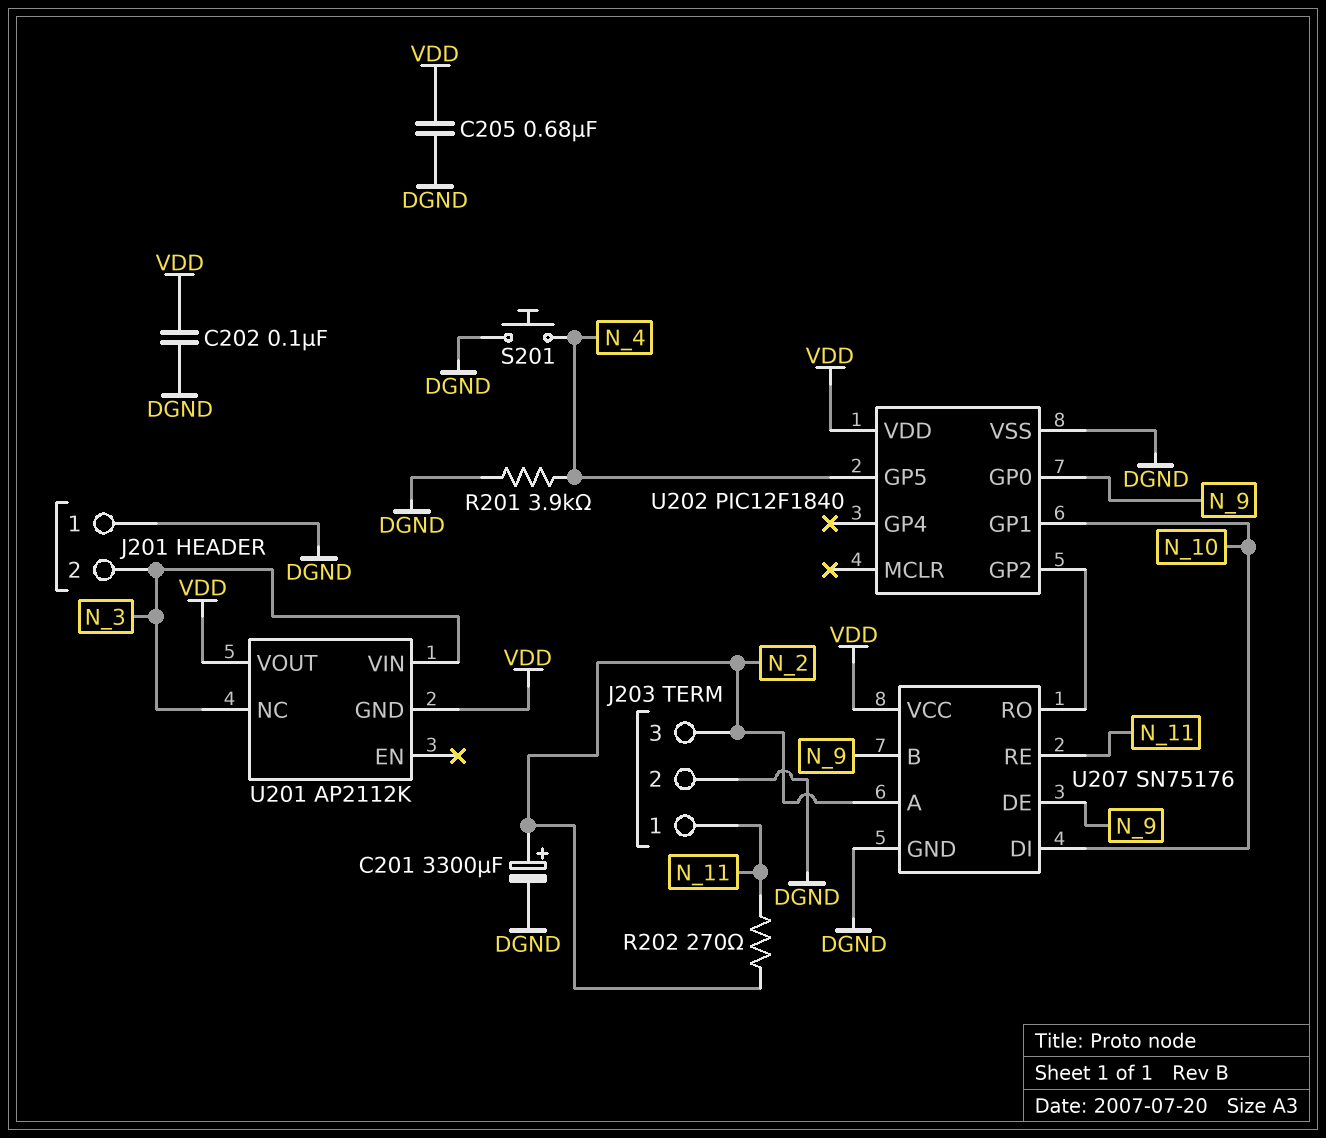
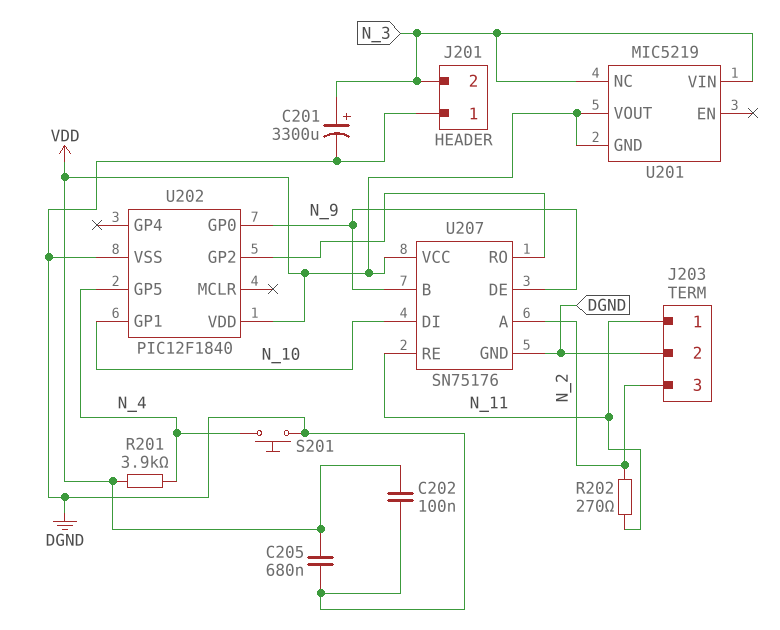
C201: 3300uF (plus N_2, minus DGND) -> 3300uF (plus N_3, minus DGND)
R201: 3.9k (DGND, N_4) -> 3.9k (N_4, VDD)
U201: AP2112K -> MIC5219

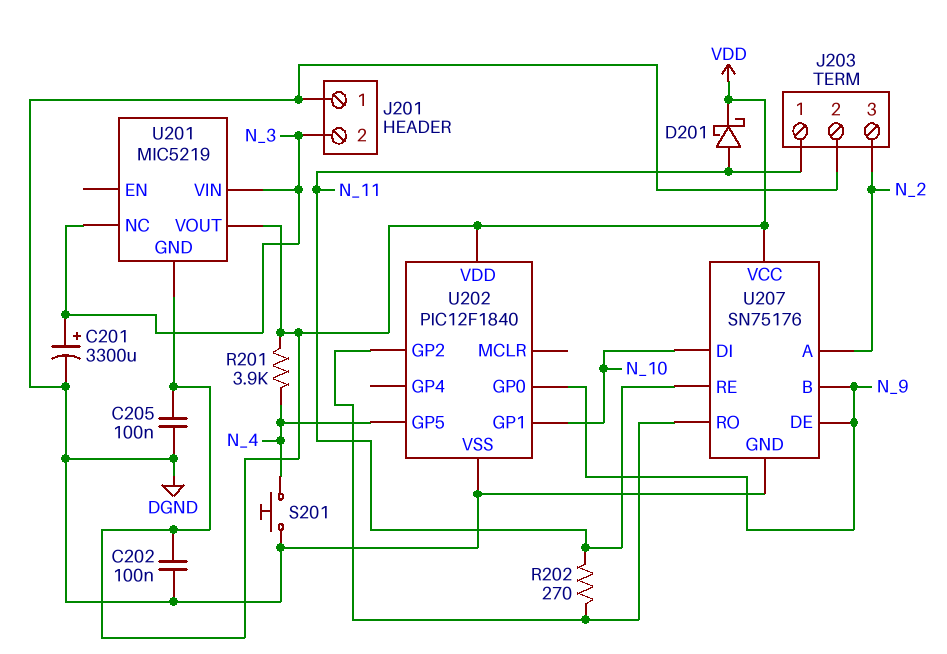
C205: 680nF (DGND, VDD) -> 100nF (DGND, VDD)
D201: none -> schottky (A N_11, K VDD)
R202: 270 (N_2, N_11) -> 270 (N_11, U202/GP2)

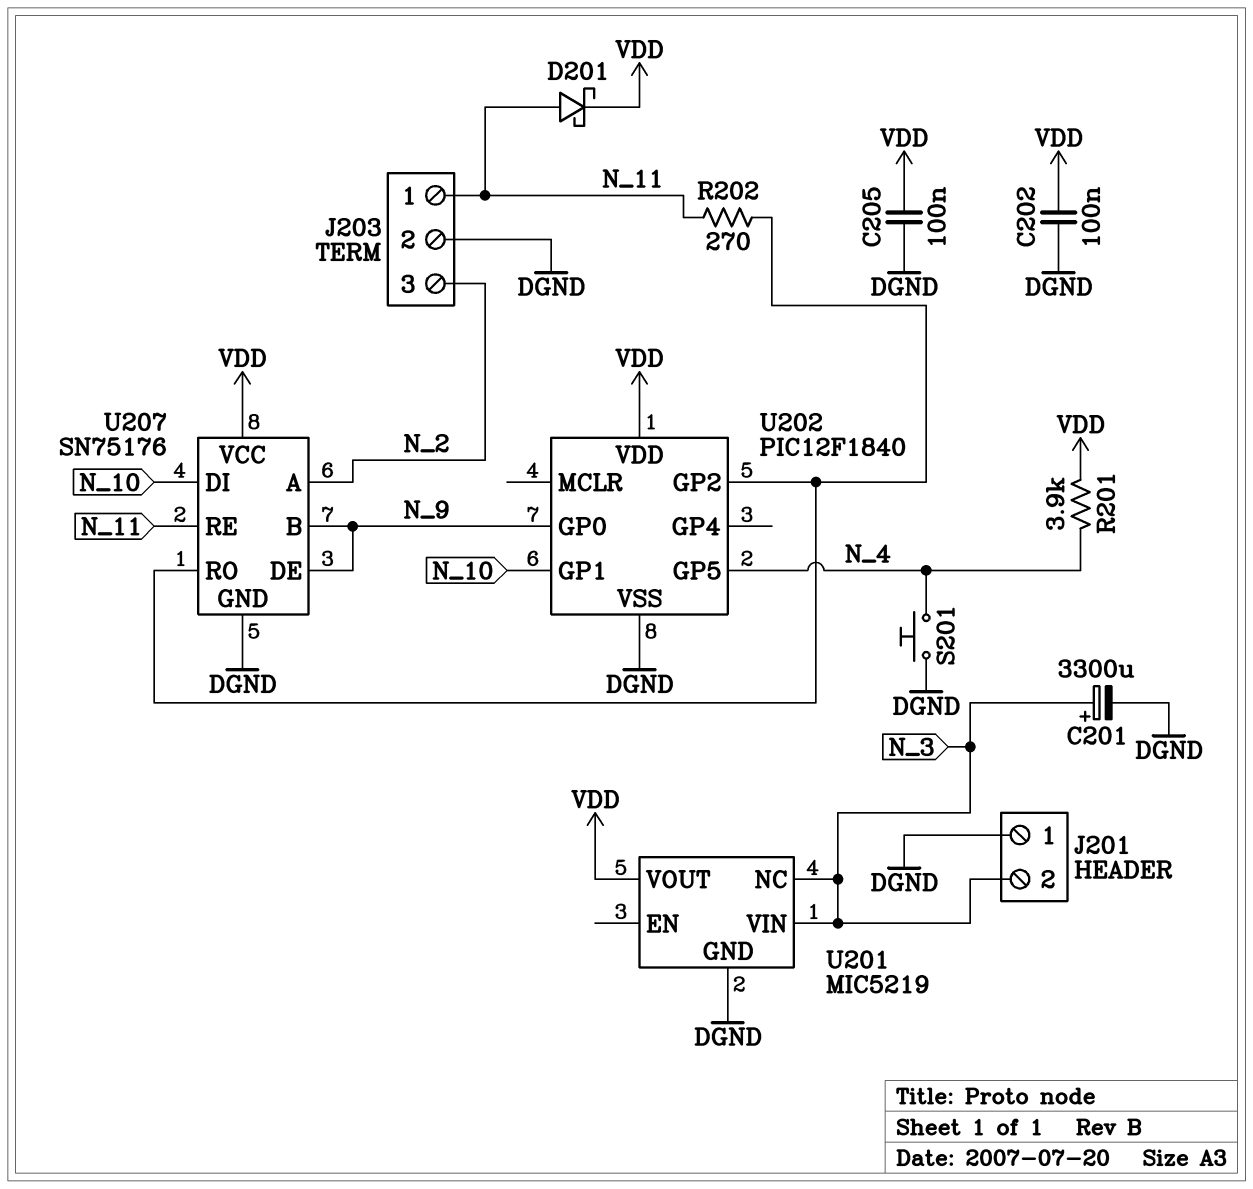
U201 pin GND: VDD -> DGND

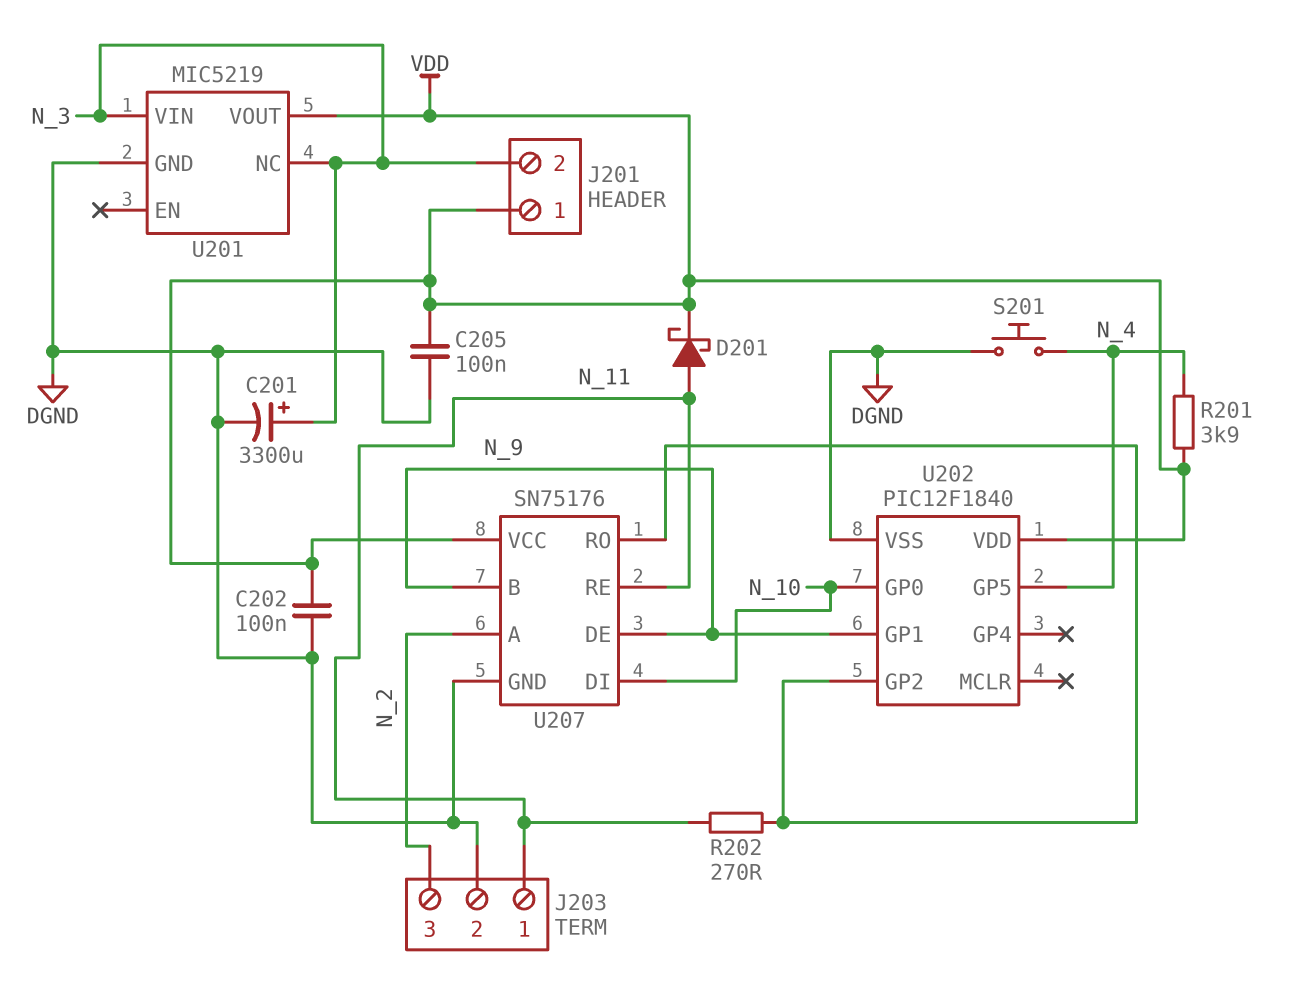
J201 pin 1: DGND -> VDD
U202 pin GP0: N_9 -> N_10
U202 pin GP1: N_10 -> N_9

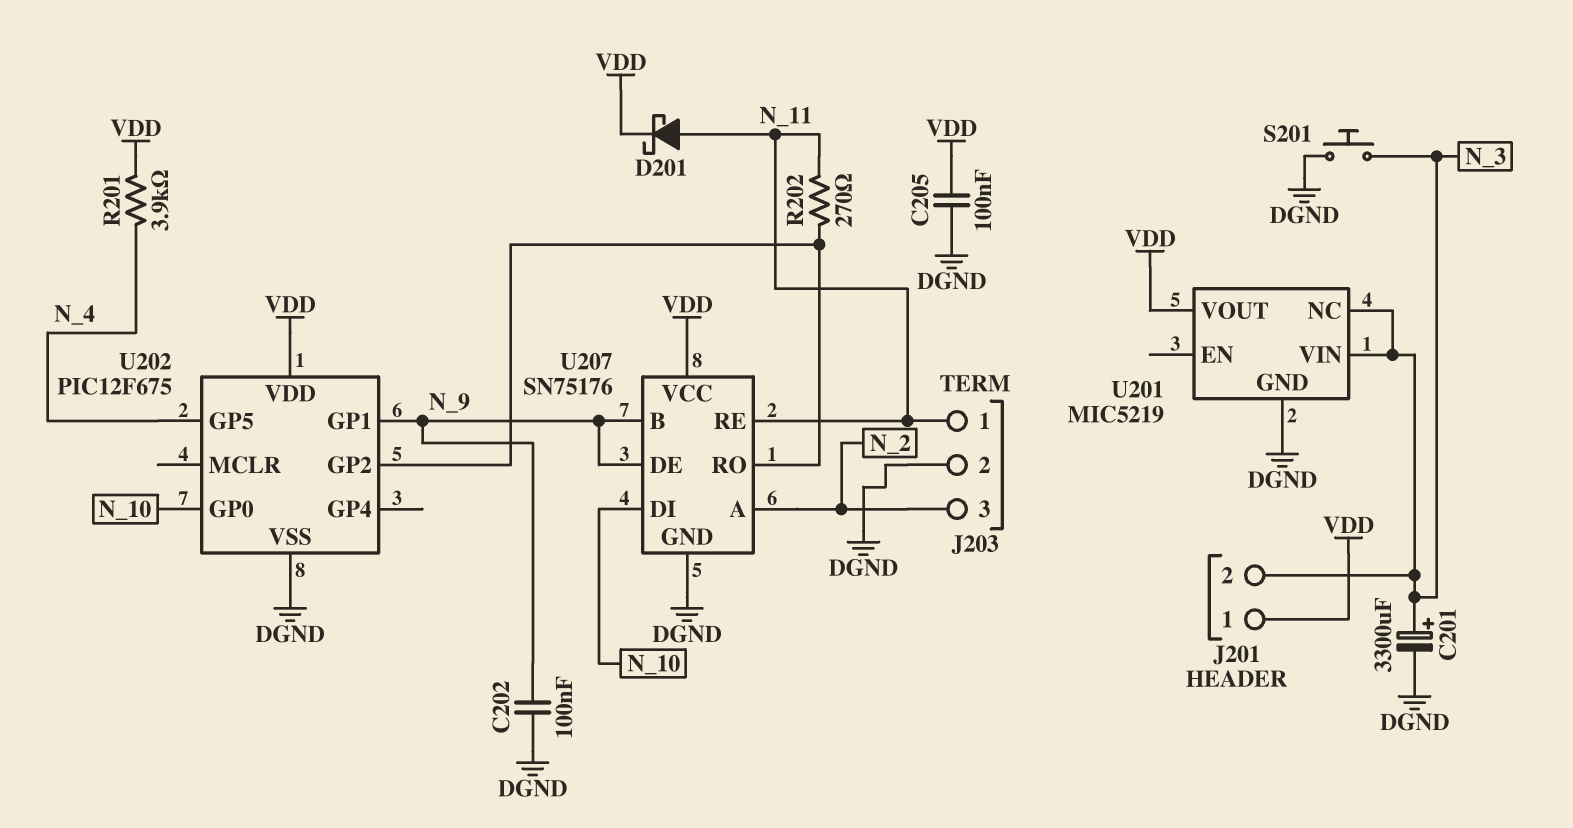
C202: 100nF (DGND, VDD) -> 100nF (DGND, N_9)
S201: button (DGND, N_4) -> button (DGND, N_3)
U202: PIC12F1840 -> PIC12F675

